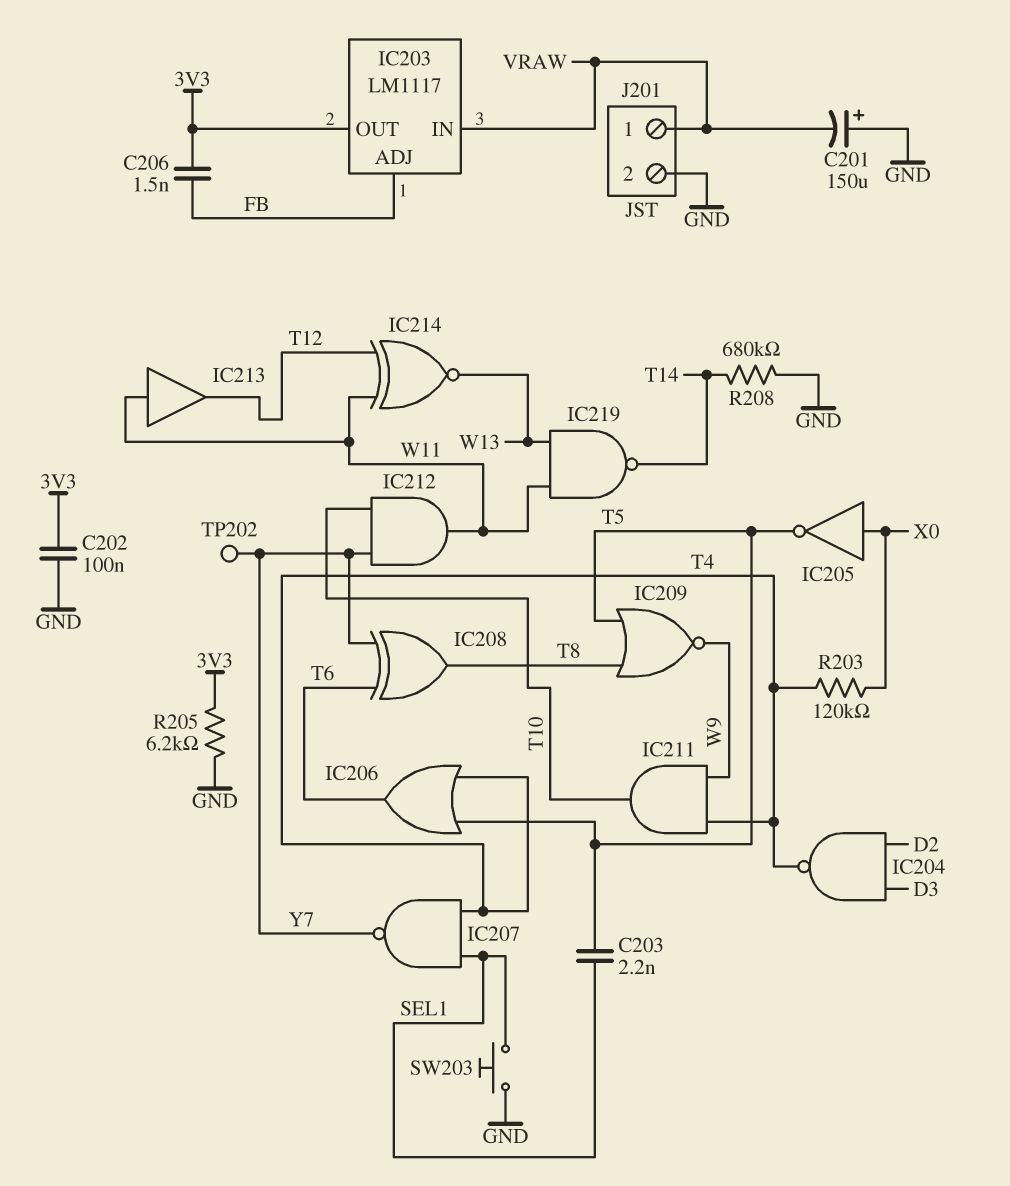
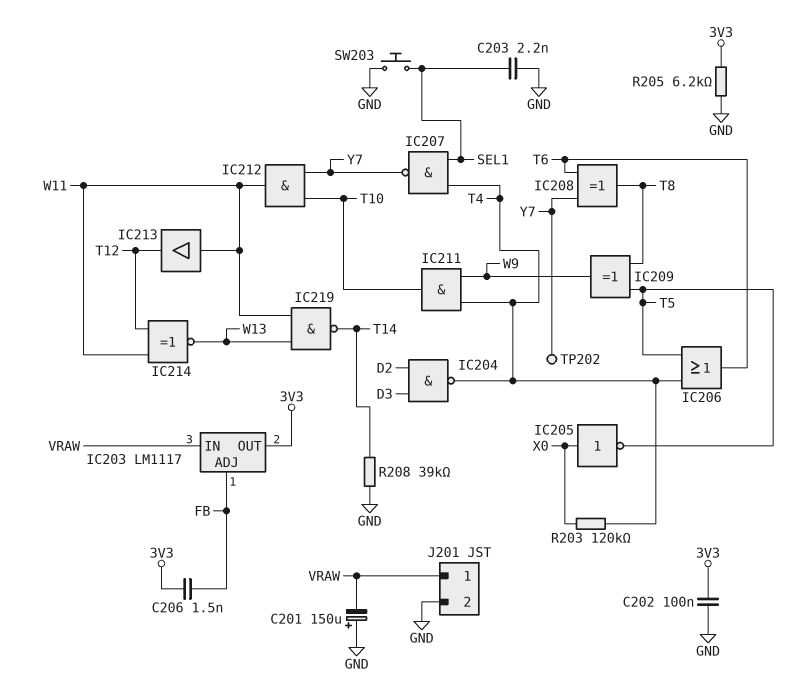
C203: 2.2nF (SEL1, T5) -> 2.2nF (GND, SEL1)
IC209: NOR (in T5, in T8, out W9) -> XOR (in T5, in T8, out W9)
R208: 680k (GND, T14) -> 39k (GND, T14)

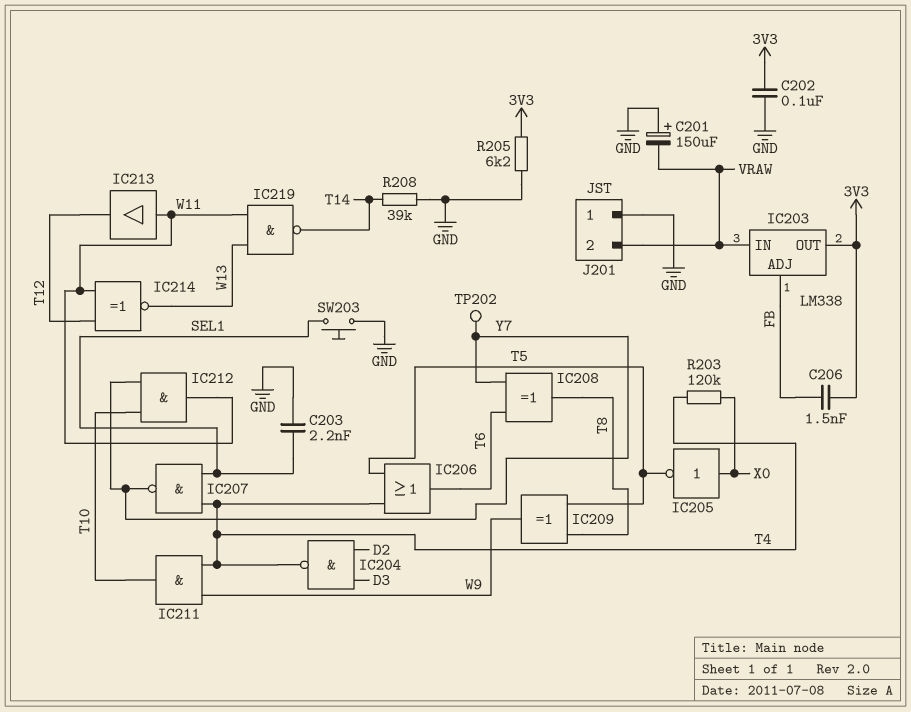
IC203: LM1117 -> LM338
J201 pin 1: VRAW -> GND
J201 pin 2: GND -> VRAW

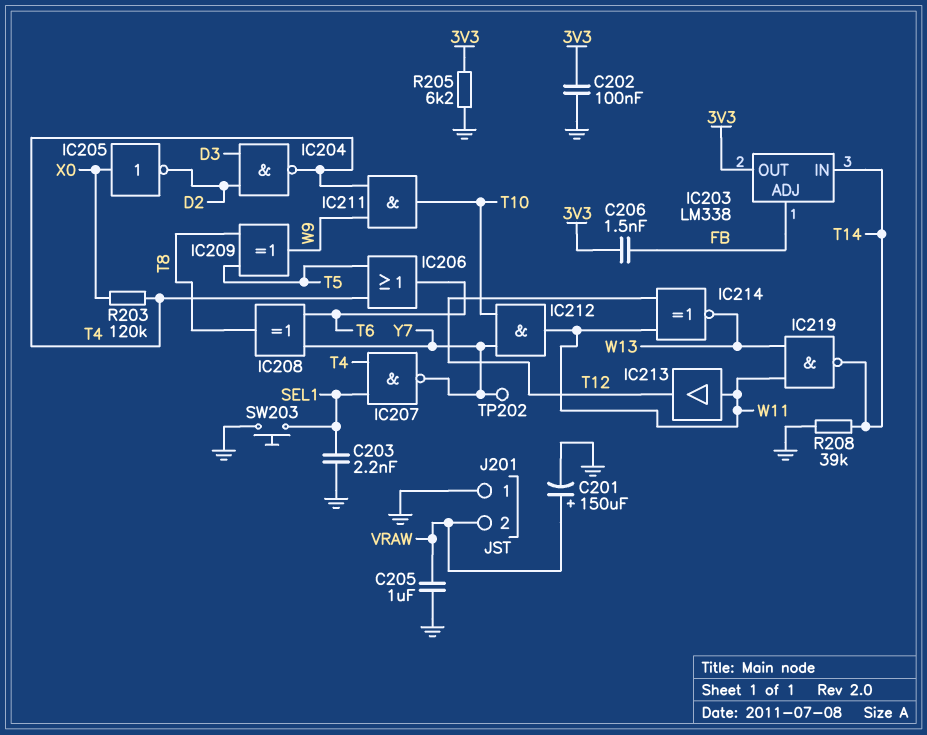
C201: 150uF (plus GND, minus VRAW) -> 150uF (plus VRAW, minus GND)
C205: none -> 1uF (GND, VRAW)
IC203 pin IN: VRAW -> T14
IC205: NOT (in X0, out T5) -> NOT (in X0, out D2)

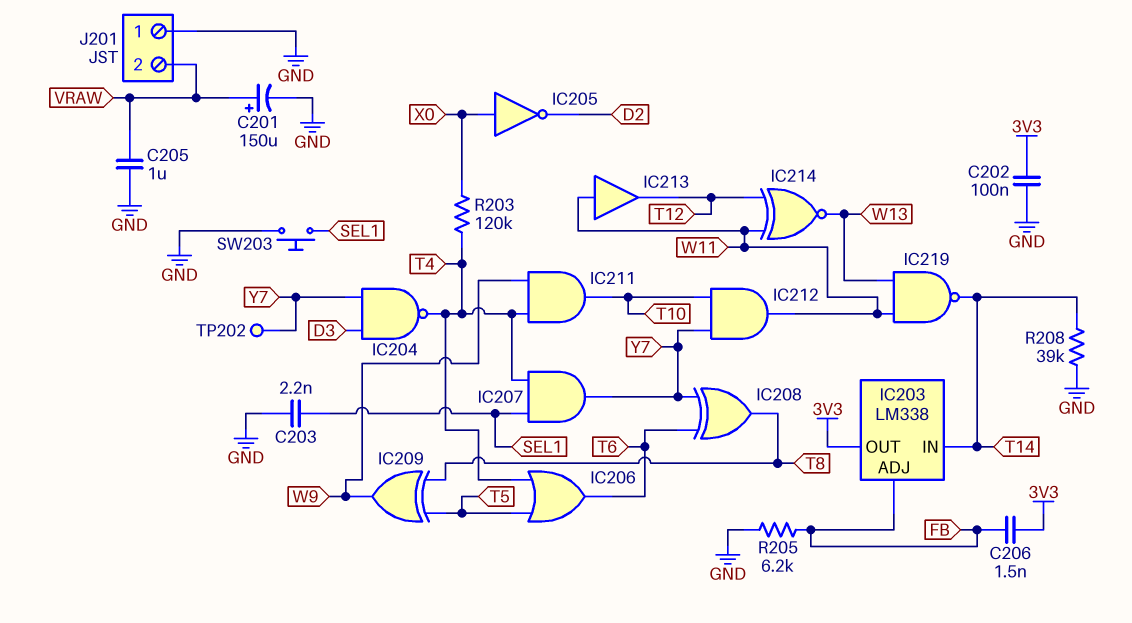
IC204: NAND (in D2, in D3, out T4) -> NAND (in D3, in Y7, out T4)
IC207: NAND (in SEL1, in T4, out Y7) -> AND (in SEL1, in T4, out Y7)
R205: 6.2k (3V3, GND) -> 6.2k (FB, GND)

